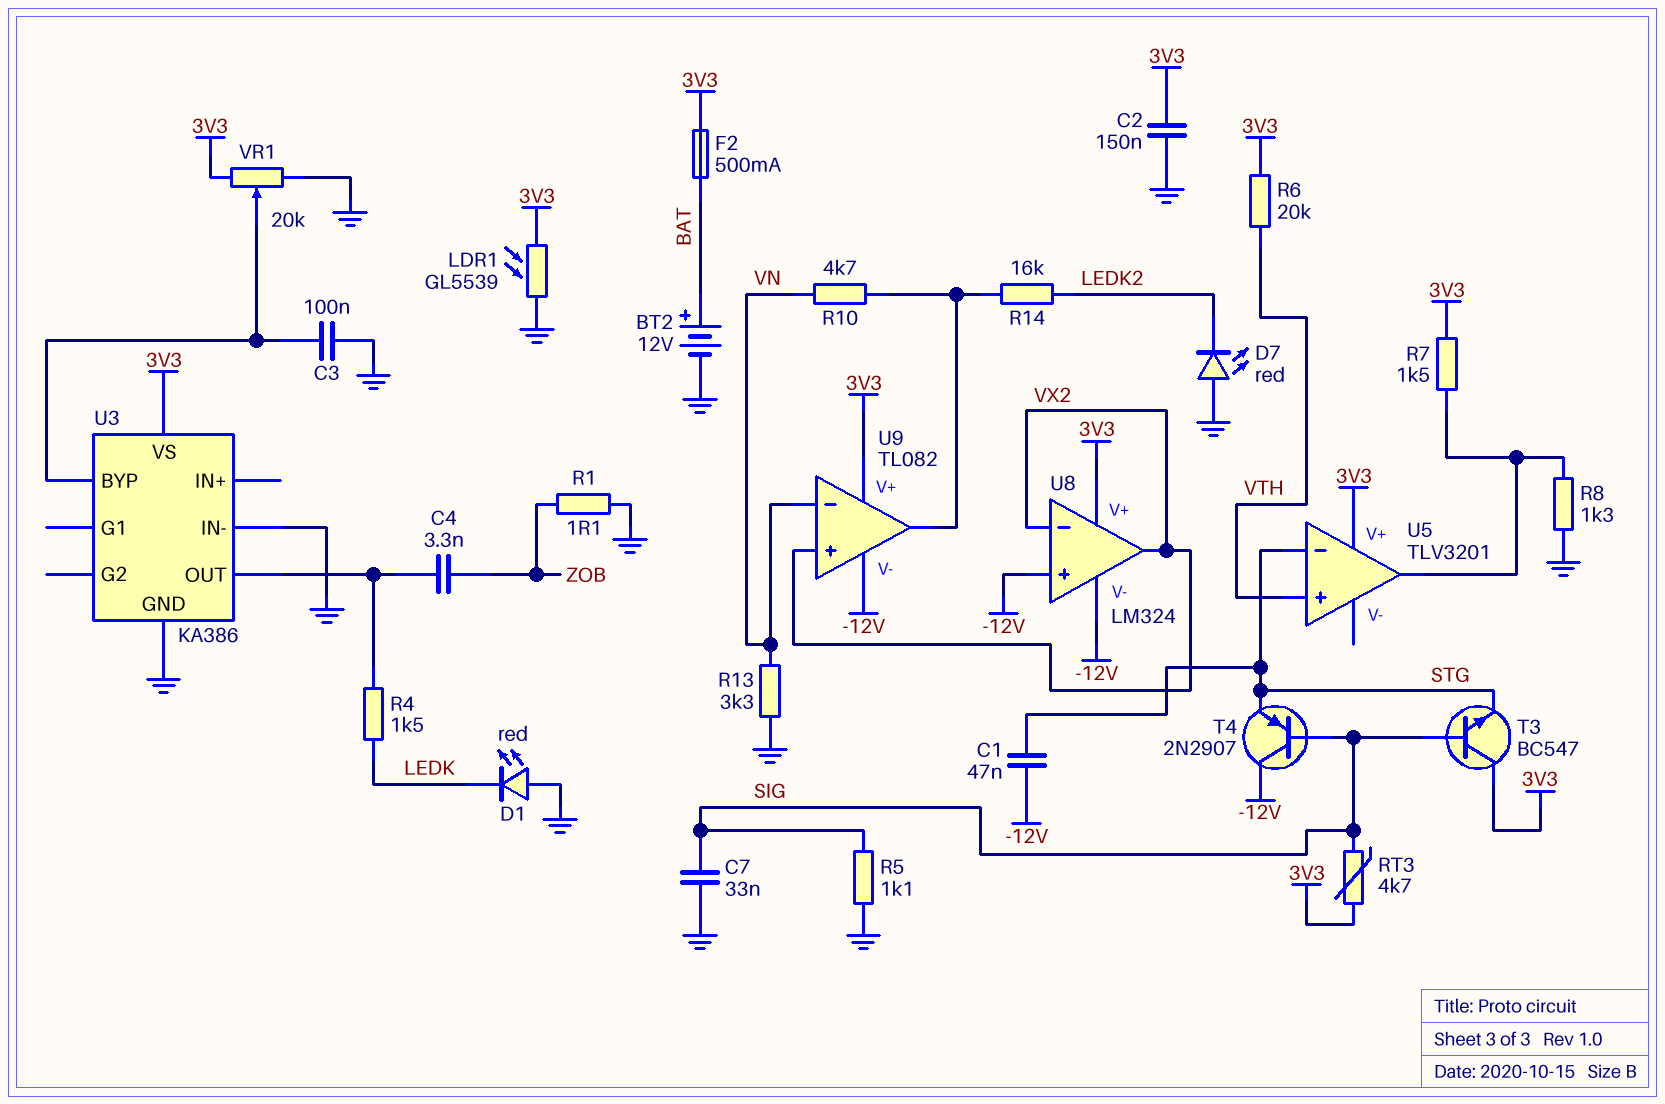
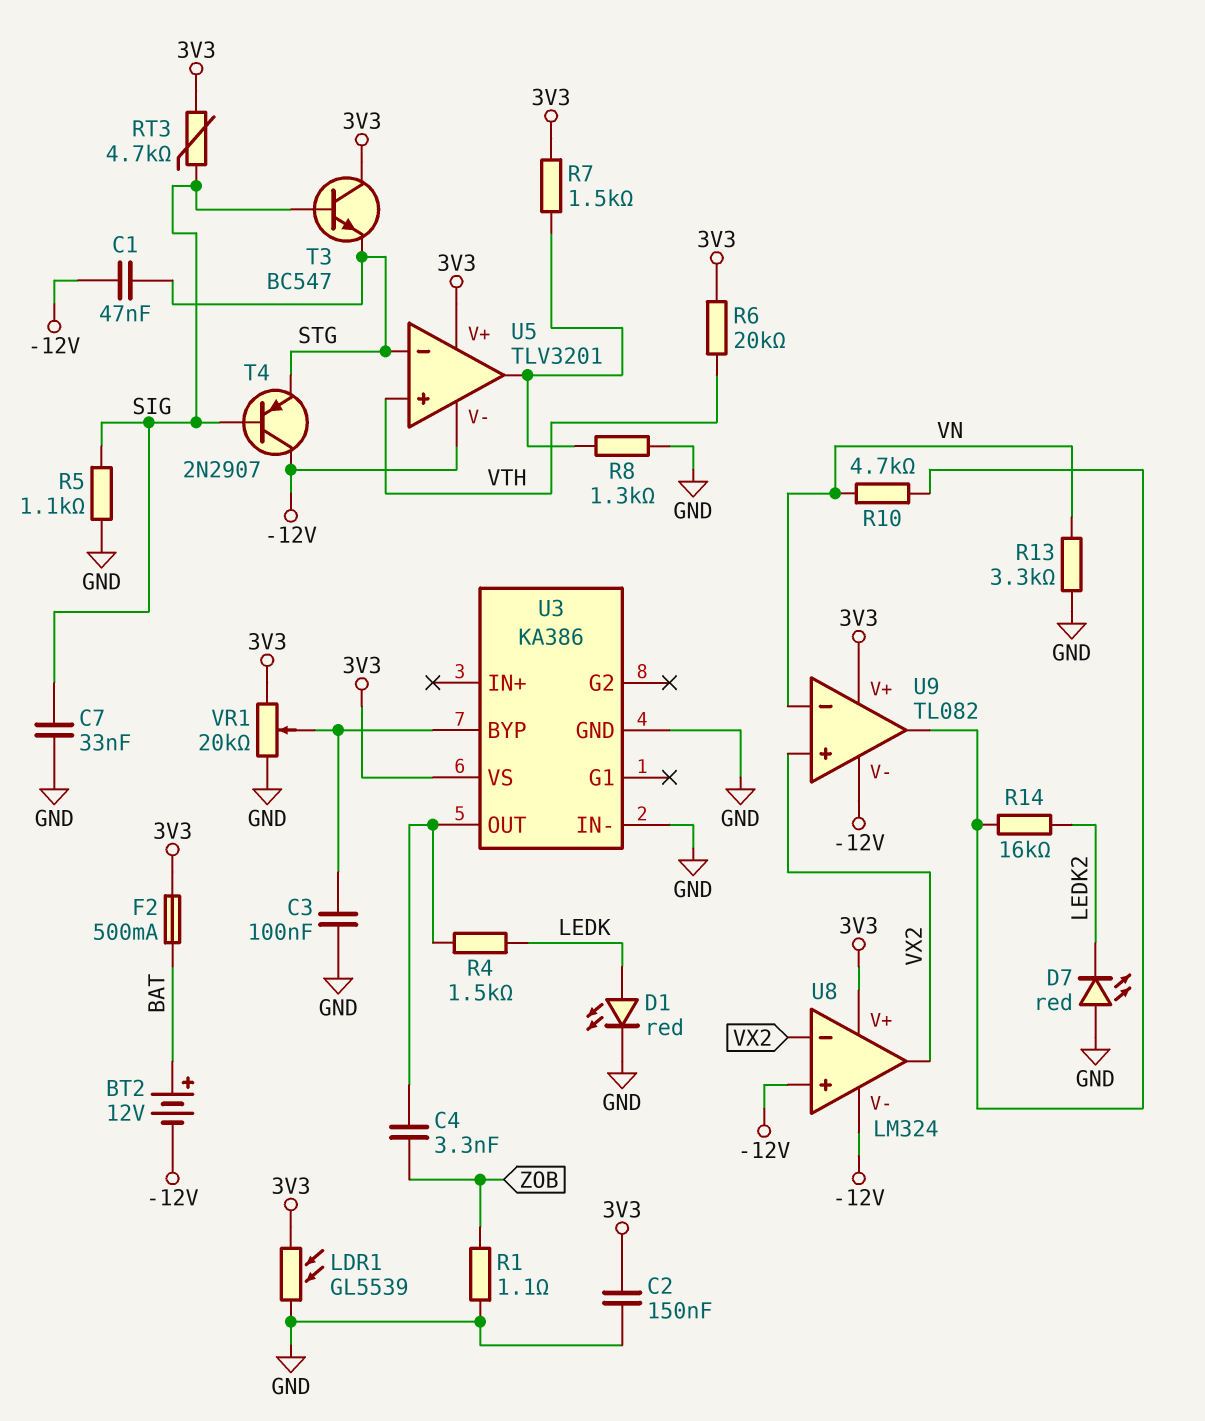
BT2: 12V (plus BAT, minus GND) -> 12V (plus BAT, minus -12V)
D1: LED red (A GND, K LEDK) -> LED red (A LEDK, K GND)
U5 pin V-: none -> -12V

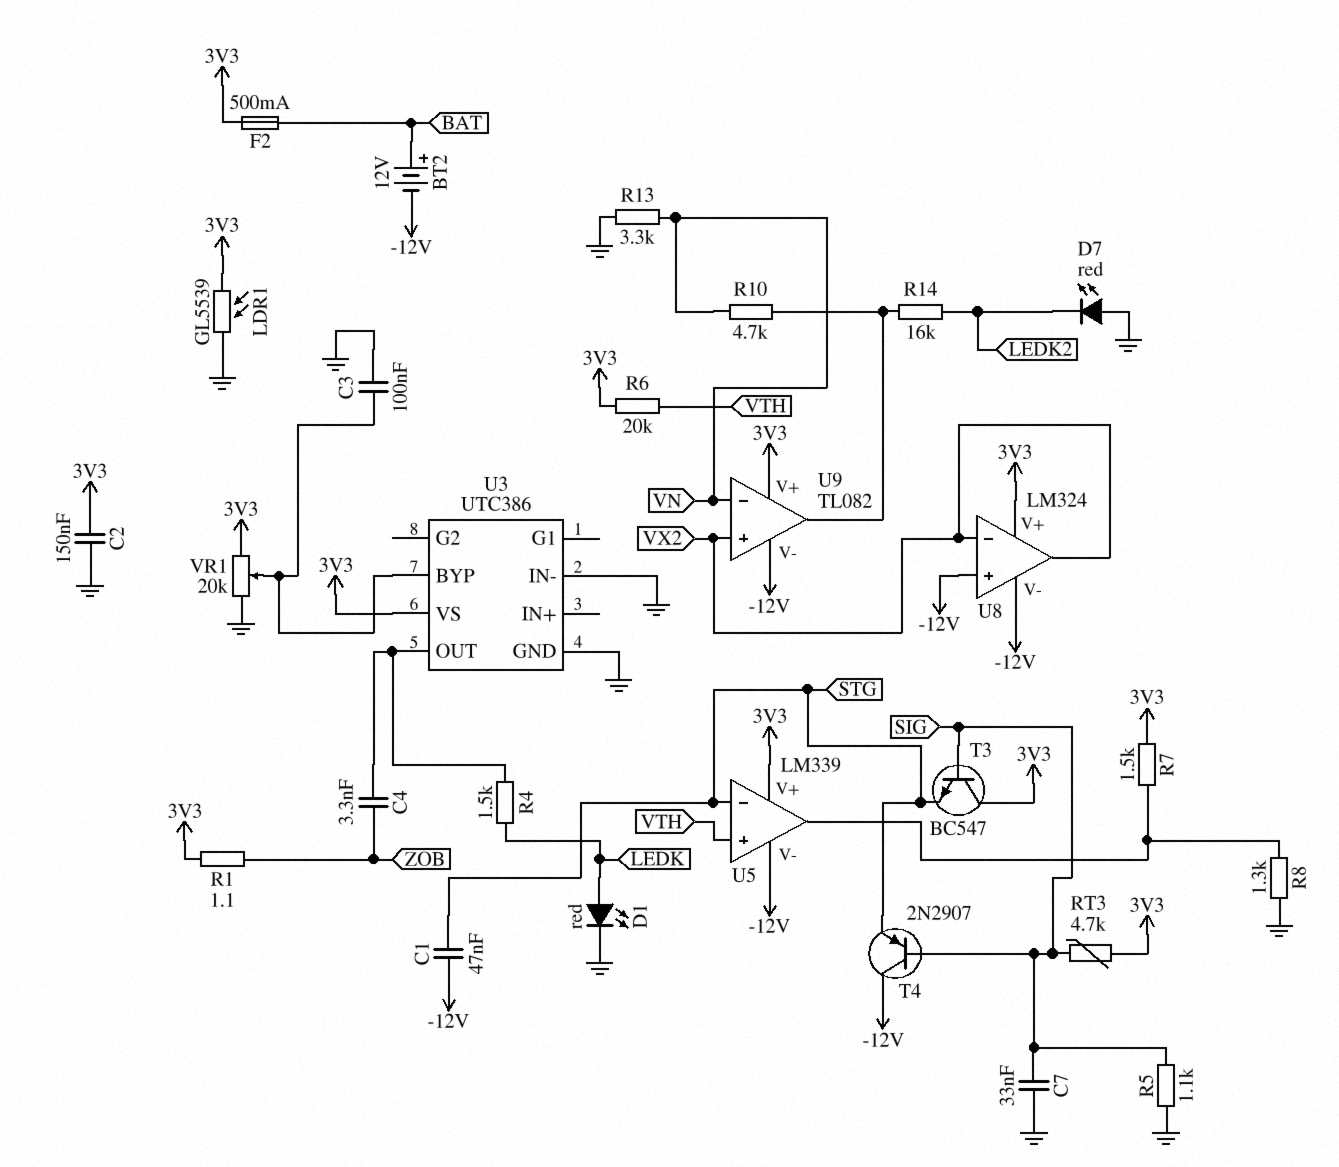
R1: 1.1 (GND, ZOB) -> 1.1 (3V3, ZOB)
U3: KA386 -> UTC386
U5: TLV3201 -> LM339

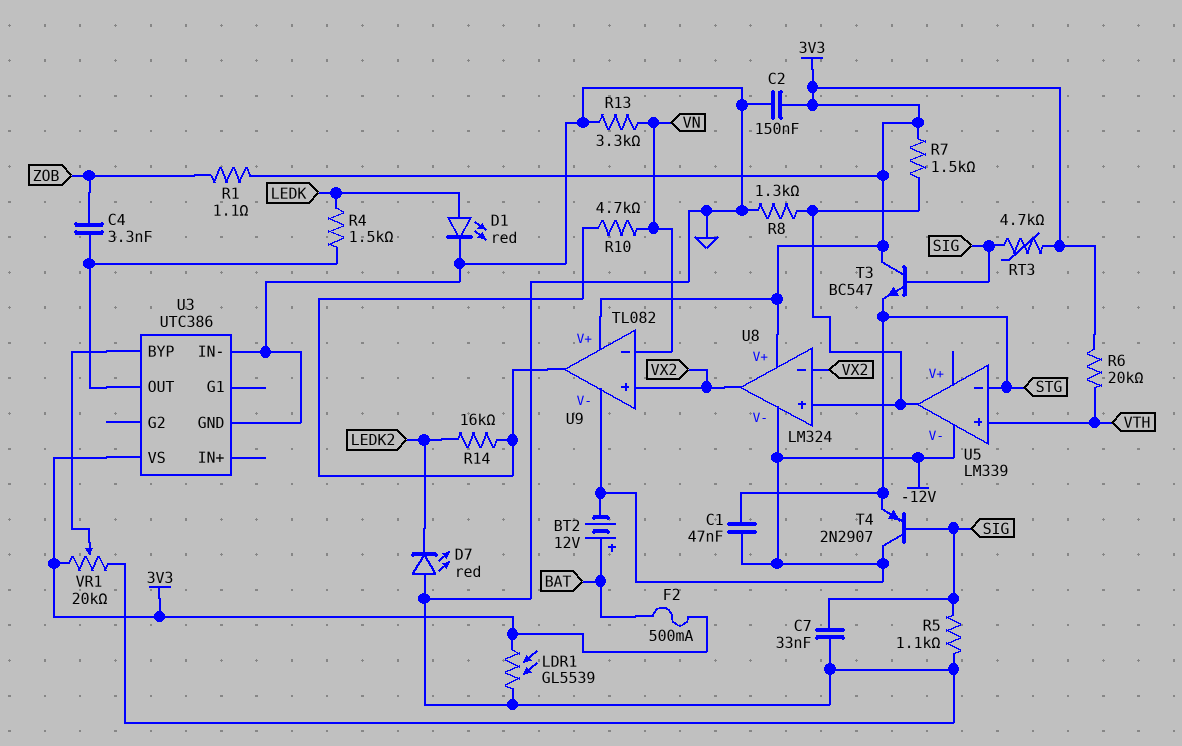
C3: 100nF (GND, U3/BYP) -> none
U5 pin V+: 3V3 -> none
U8 pin in+: -12V -> U5/out

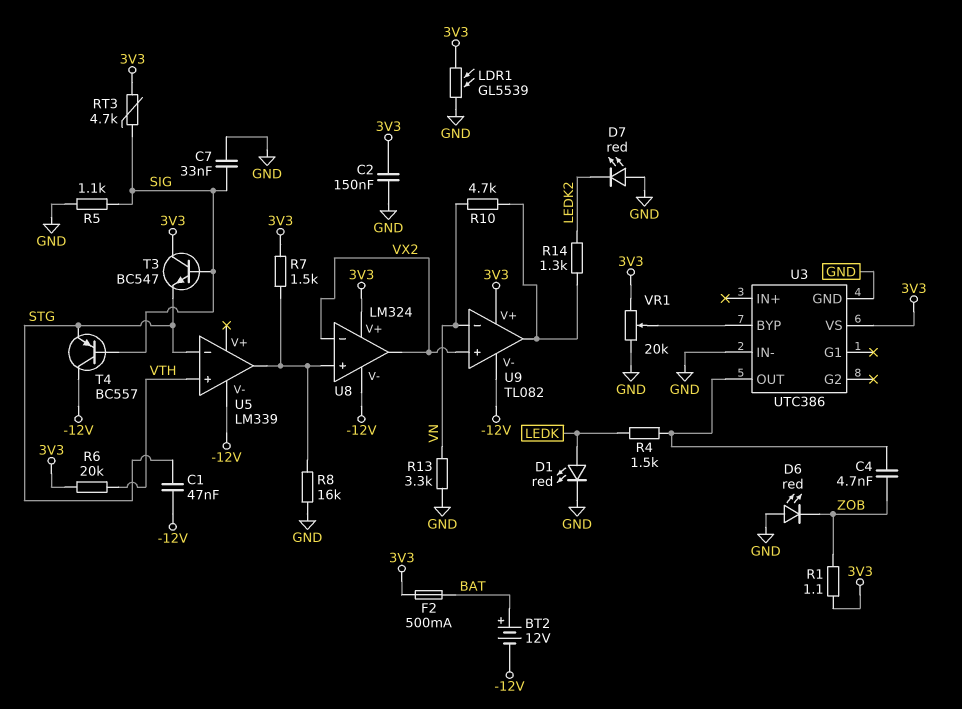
C4: 3.3nF (U3/OUT, ZOB) -> 4.7nF (U3/OUT, ZOB)
D6: none -> LED red (A GND, K ZOB)
R8: 1.3k (GND, U5/out) -> 16k (GND, U5/out)
R14: 16k (LEDK2, U9/out) -> 1.3k (LEDK2, U9/out)
T4: PNP 2N2907 (B SIG, C -12V, E STG) -> PNP BC557 (B SIG, C -12V, E STG)

